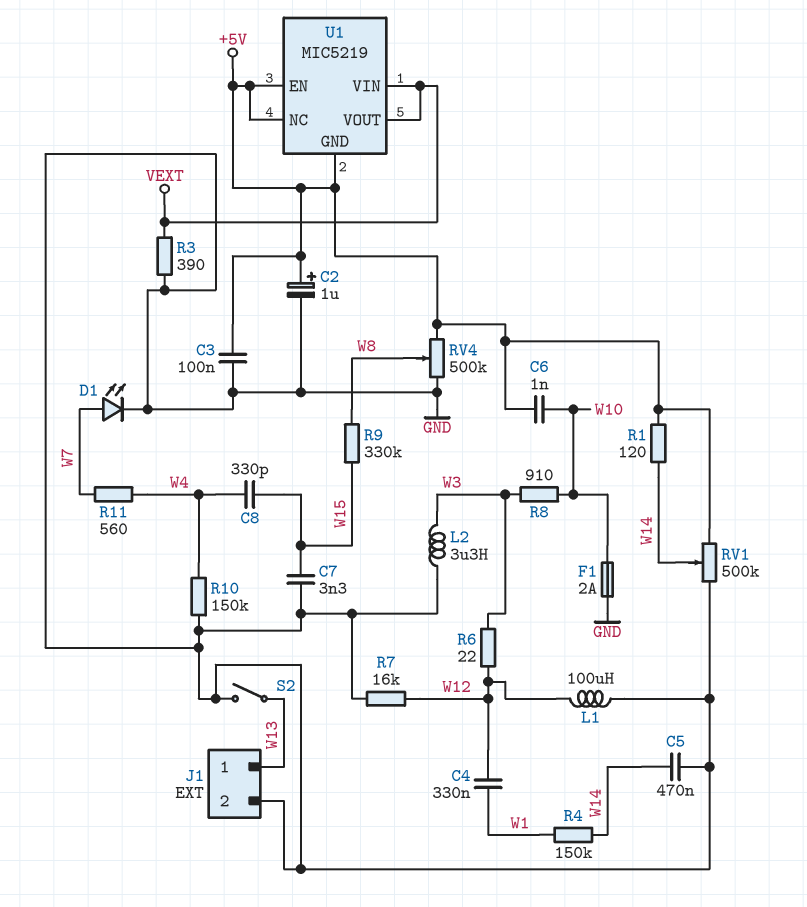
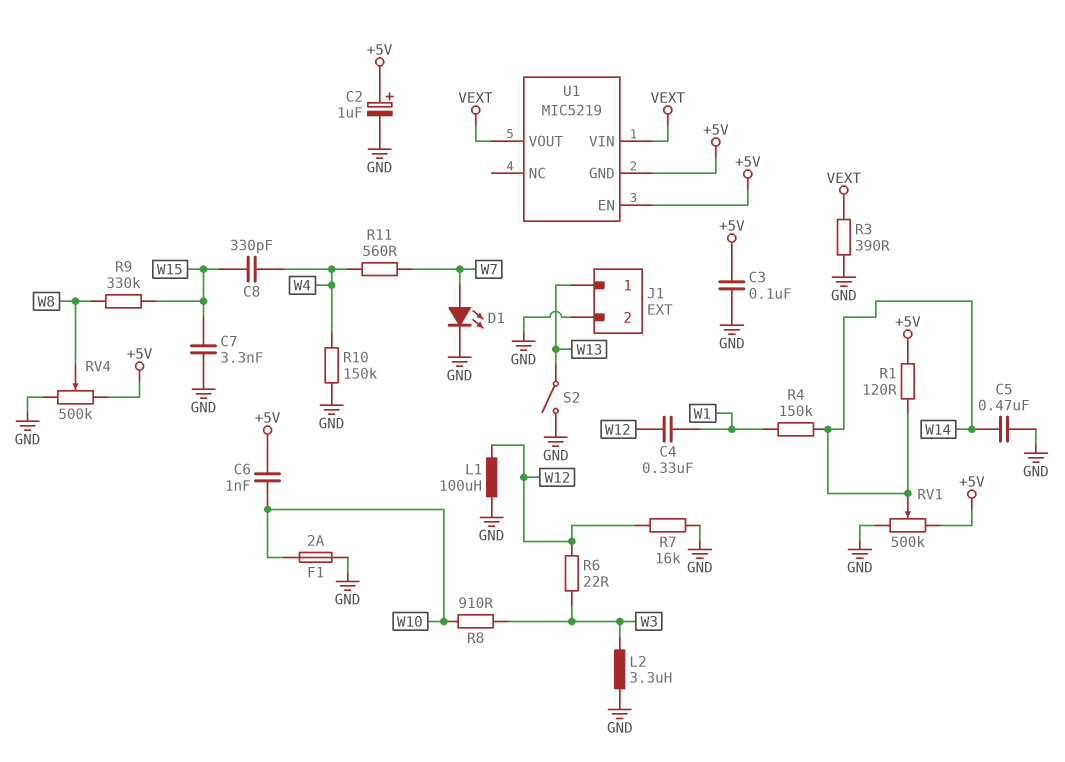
U1 pin NC: +5V -> none

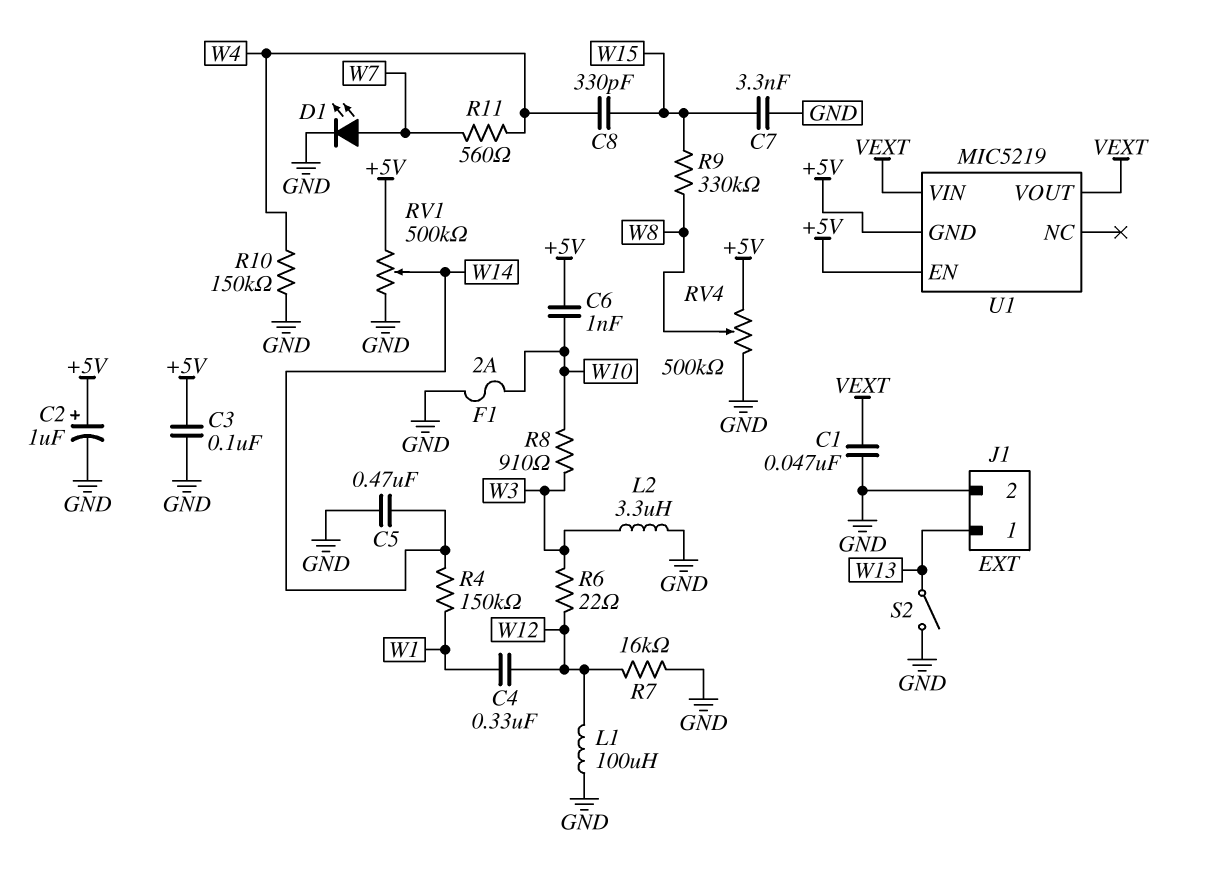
C1: none -> 47nF (GND, VEXT)
R1: 120 (+5V, W14) -> none
R3: 390 (GND, VEXT) -> none

